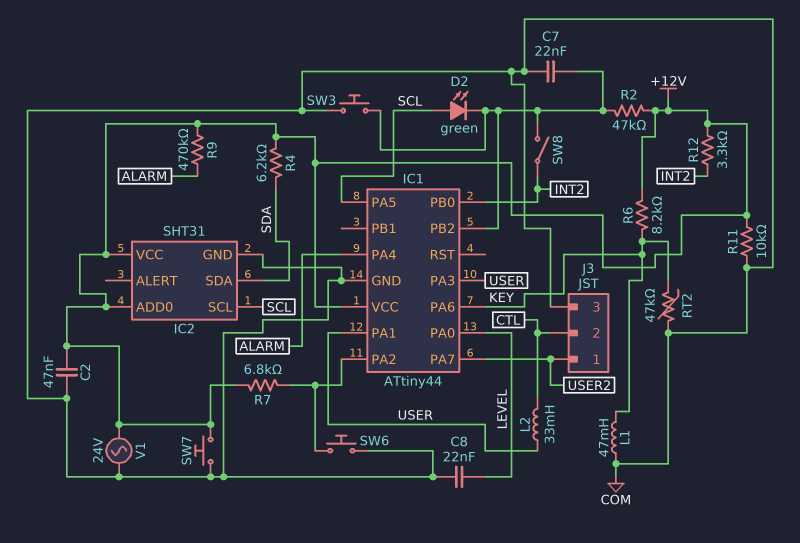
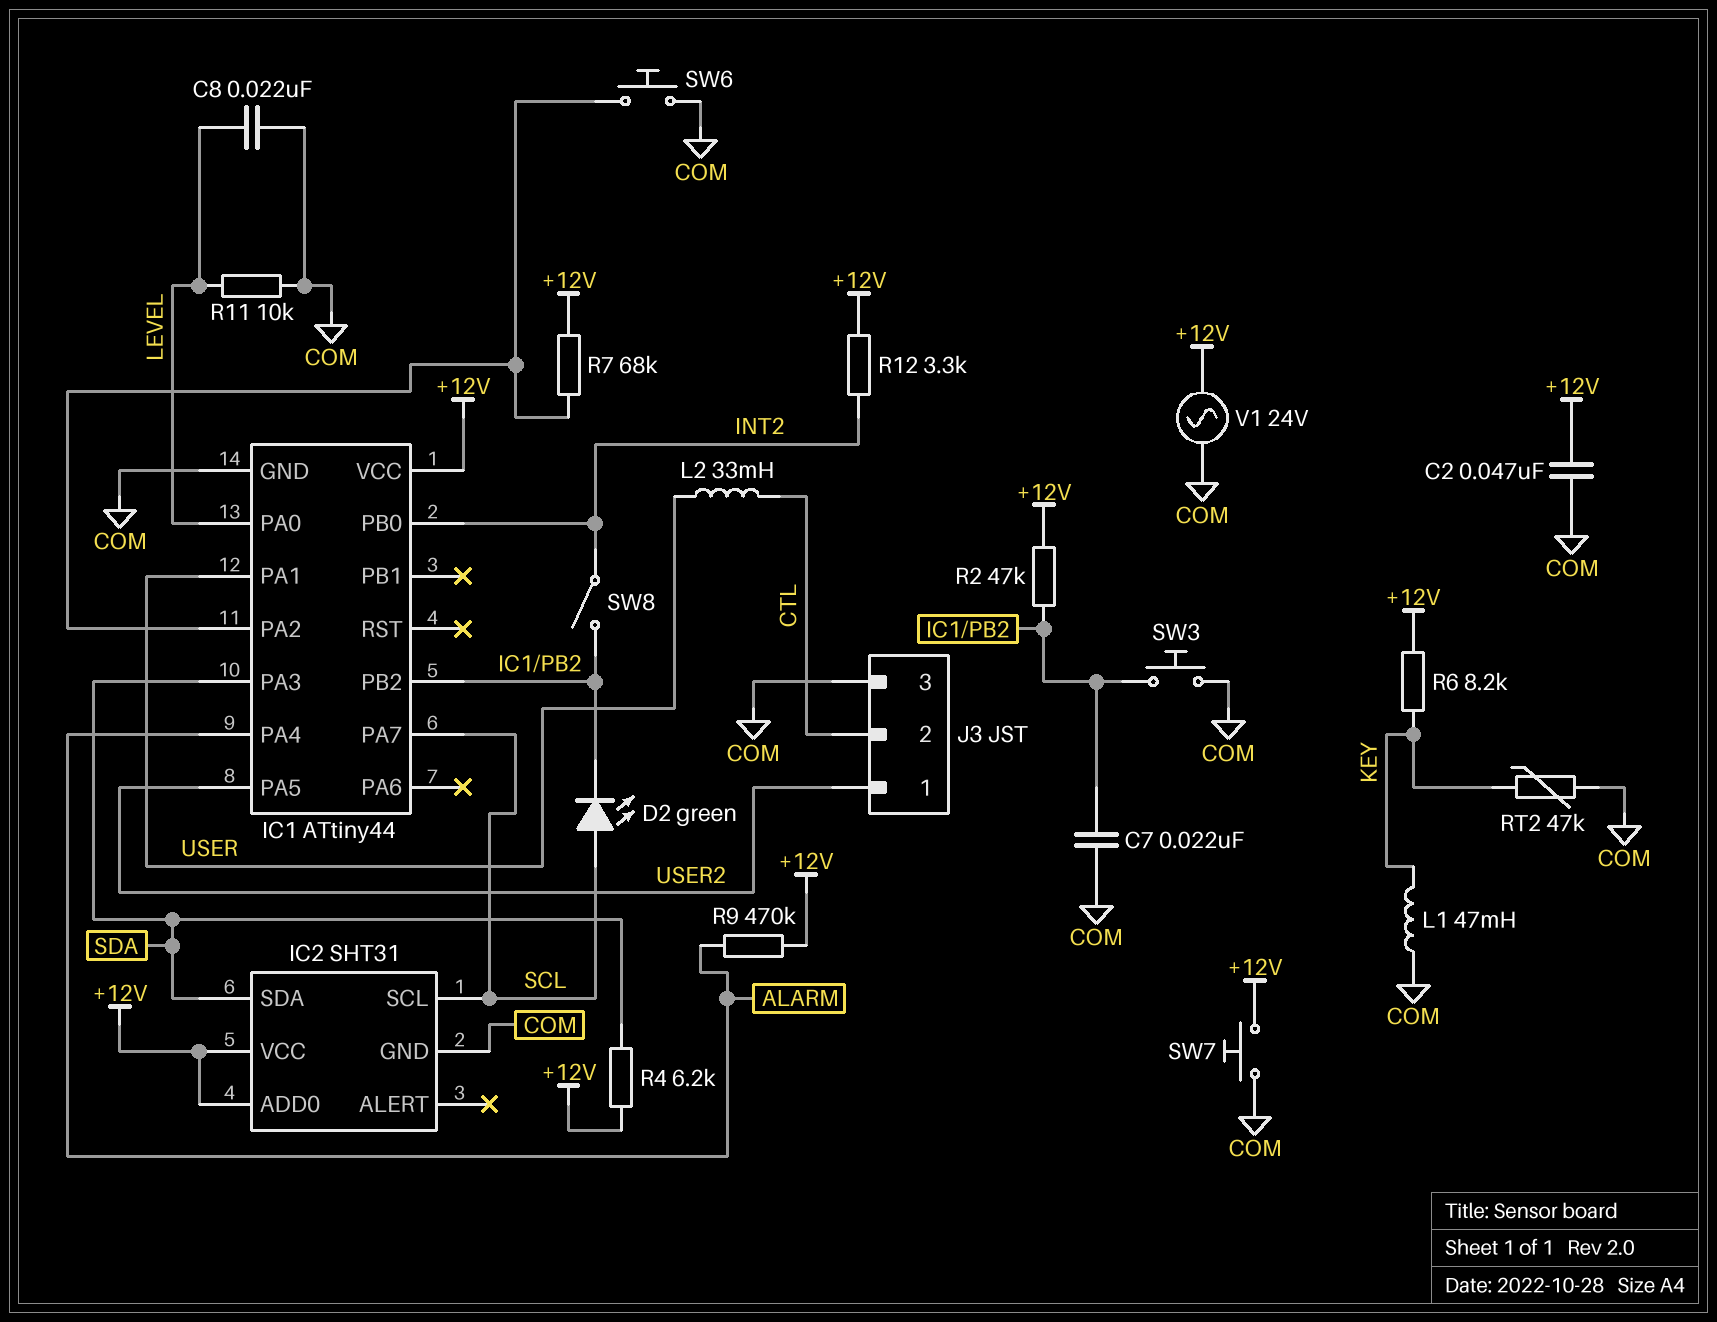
IC1 pin PA3: USER -> SDA
IC1 pin PA5: SCL -> USER2
IC1 pin PA6: KEY -> none
IC1 pin PA7: USER2 -> SCL
R7: 6.8k (+12V, IC1/PA2) -> 68k (+12V, IC1/PA2)
R11: 10k (+12V, COM) -> 10k (COM, LEVEL)

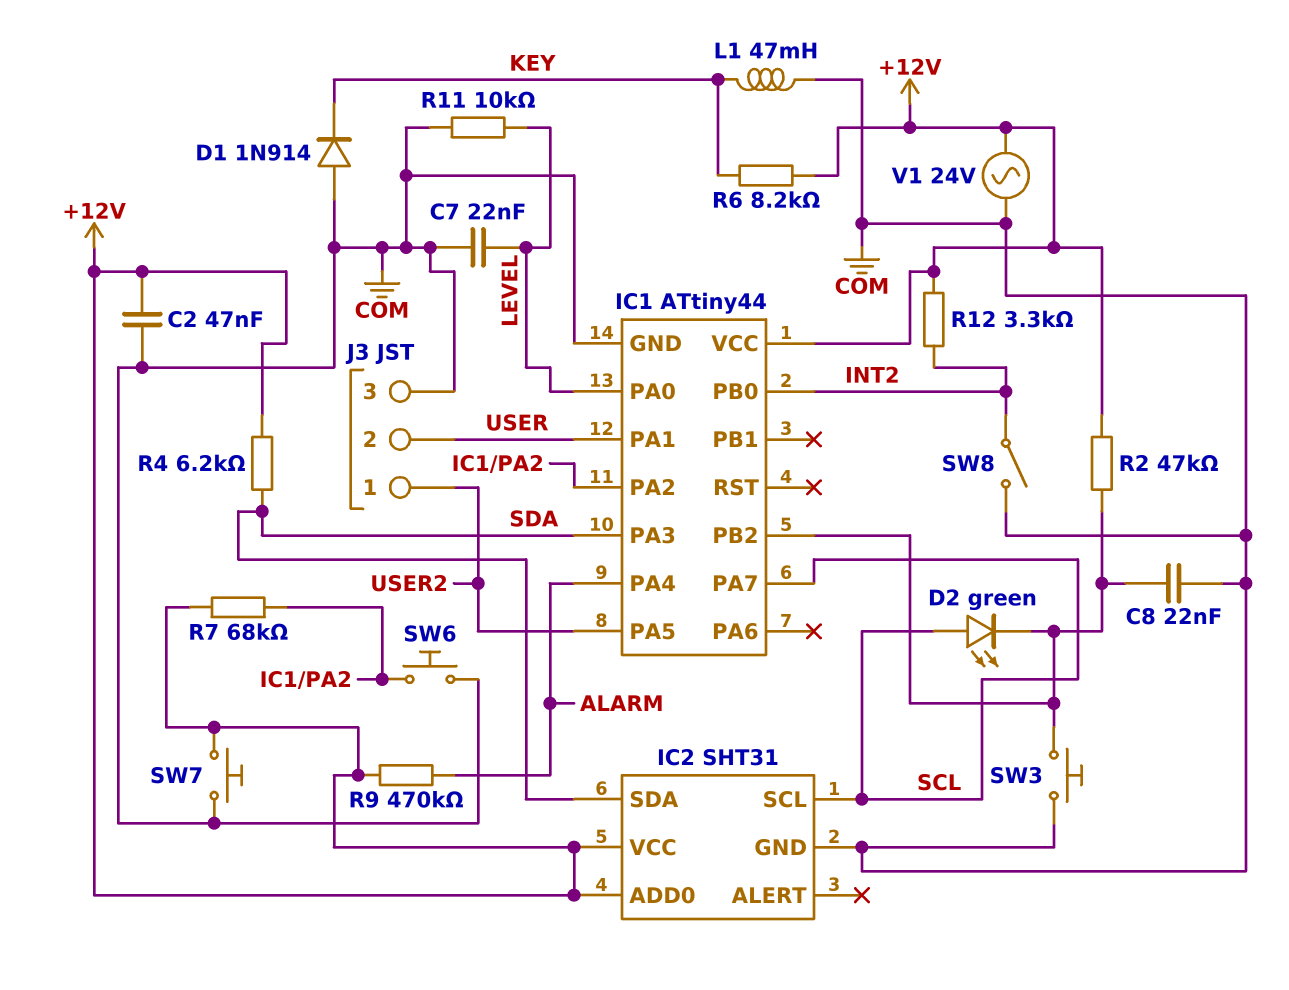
C7: 22nF (COM, IC1/PB2) -> 22nF (COM, LEVEL)
C8: 22nF (COM, LEVEL) -> 22nF (COM, IC1/PB2)
D1: none -> diode 1N914 (A COM, K KEY)
J3 pin 2: CTL -> USER
L2: 33mH (CTL, USER) -> none
RT2: 47k (COM, KEY) -> none
SW8: switch (IC1/PB2, INT2) -> switch (COM, INT2)

